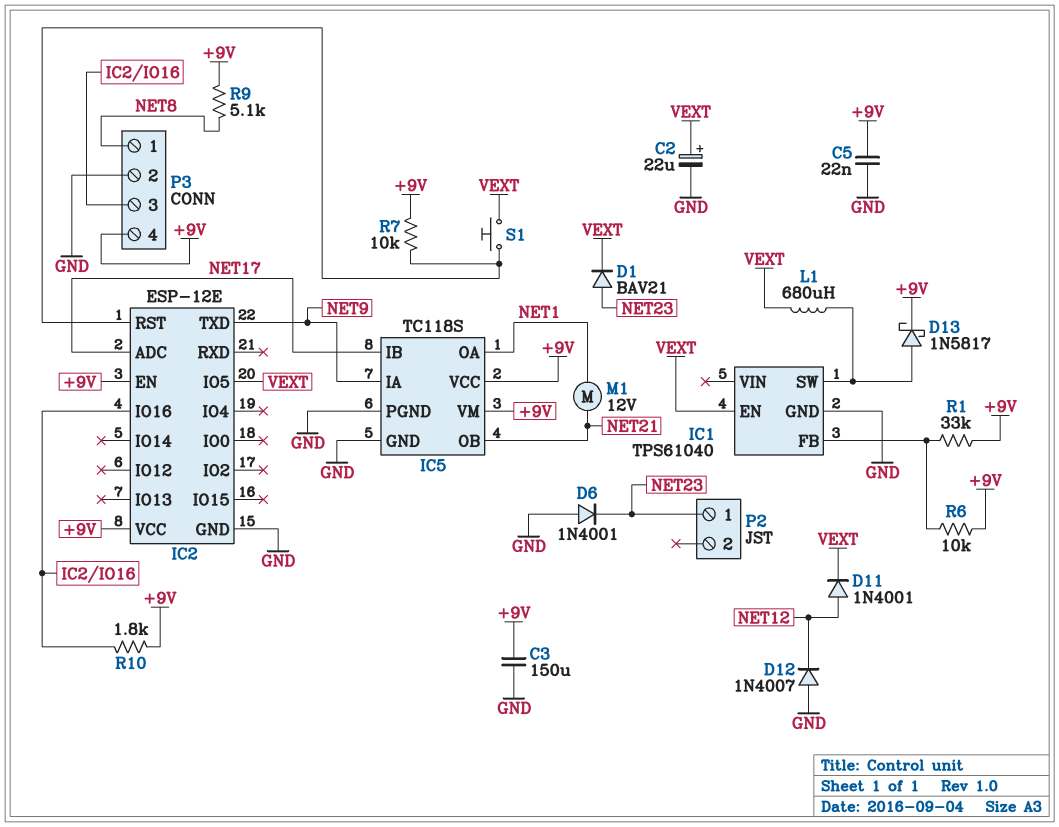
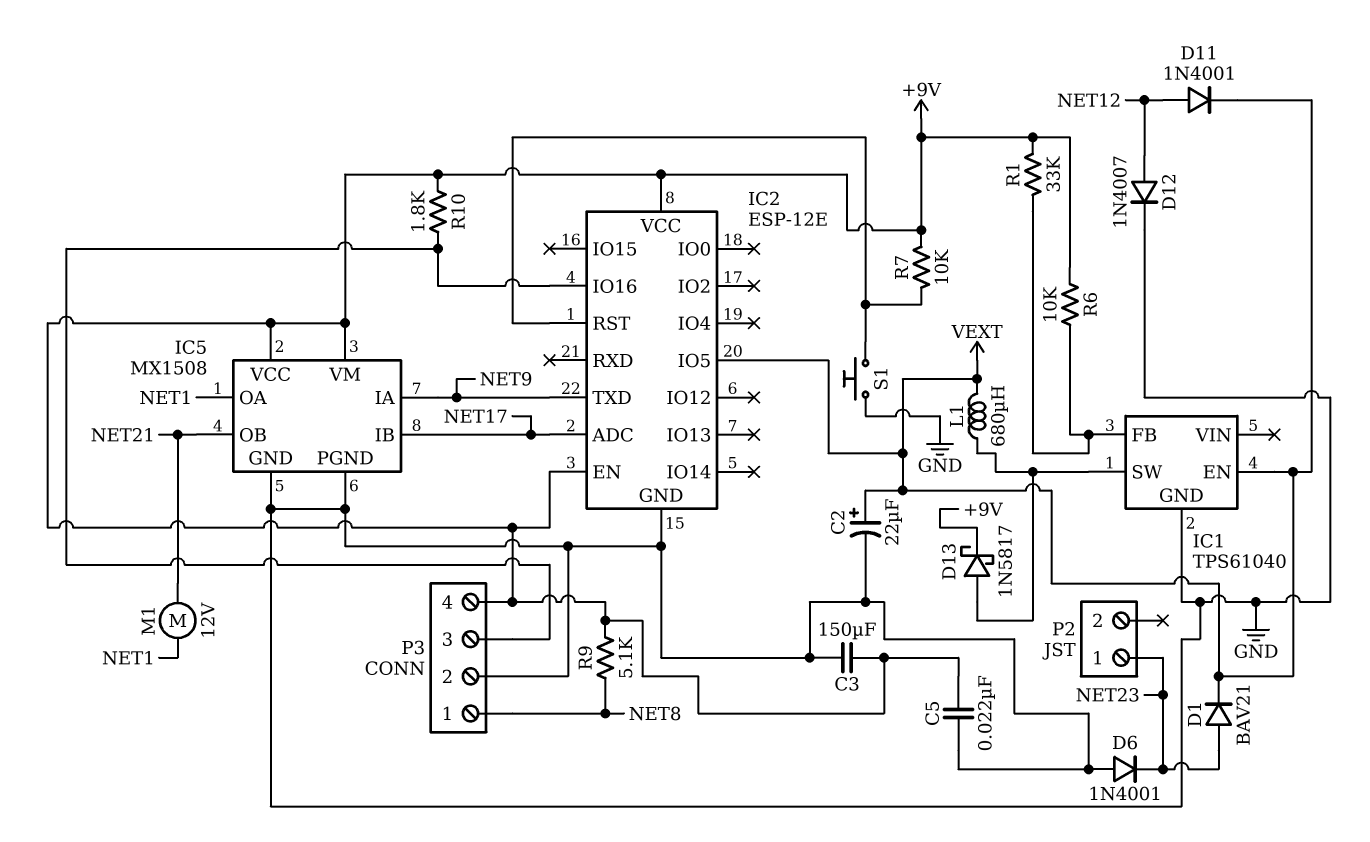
D12: diode 1N4007 (A GND, K NET12) -> diode 1N4007 (A NET12, K GND)
IC5: TC118S -> MX1508
S1: button (IC2/RST, VEXT) -> button (GND, IC2/RST)

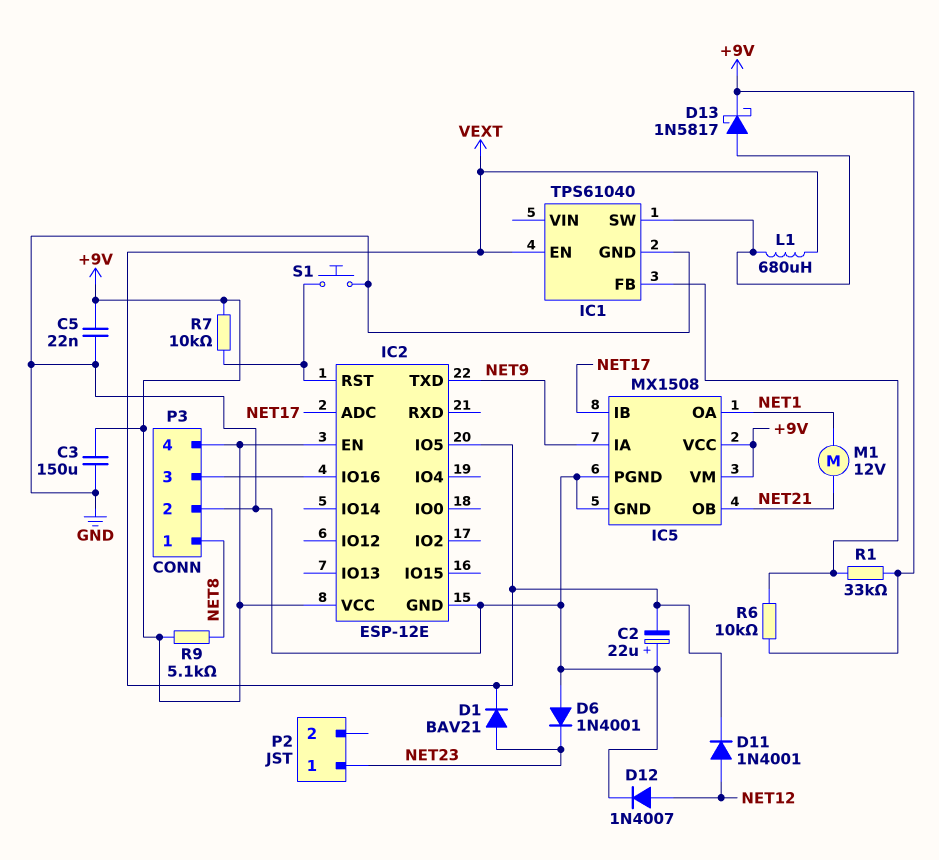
C2: 22uF (plus VEXT, minus GND) -> 22uF (plus GND, minus VEXT)
R10: 1.8k (+9V, IC2/IO16) -> none

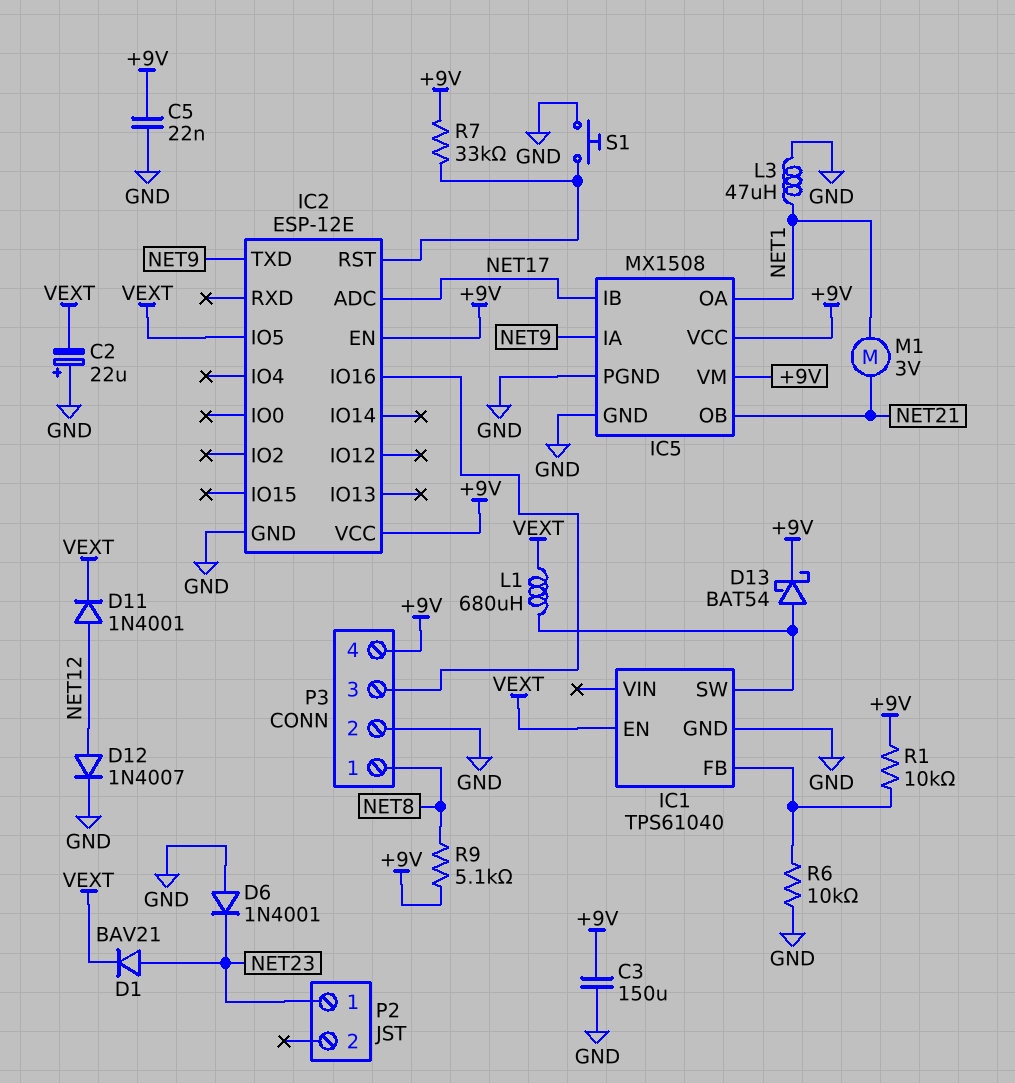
D13: schottky 1N5817 (A IC1/SW, K +9V) -> schottky BAT54 (A IC1/SW, K +9V)
L3: none -> 47uH (GND, NET1)
M1: motor 12V (NET1, NET21) -> motor 3V (NET1, NET21)
R1: 33k (+9V, IC1/FB) -> 10k (+9V, IC1/FB)
R6: 10k (+9V, IC1/FB) -> 10k (GND, IC1/FB)
R7: 10k (+9V, IC2/RST) -> 33k (+9V, IC2/RST)

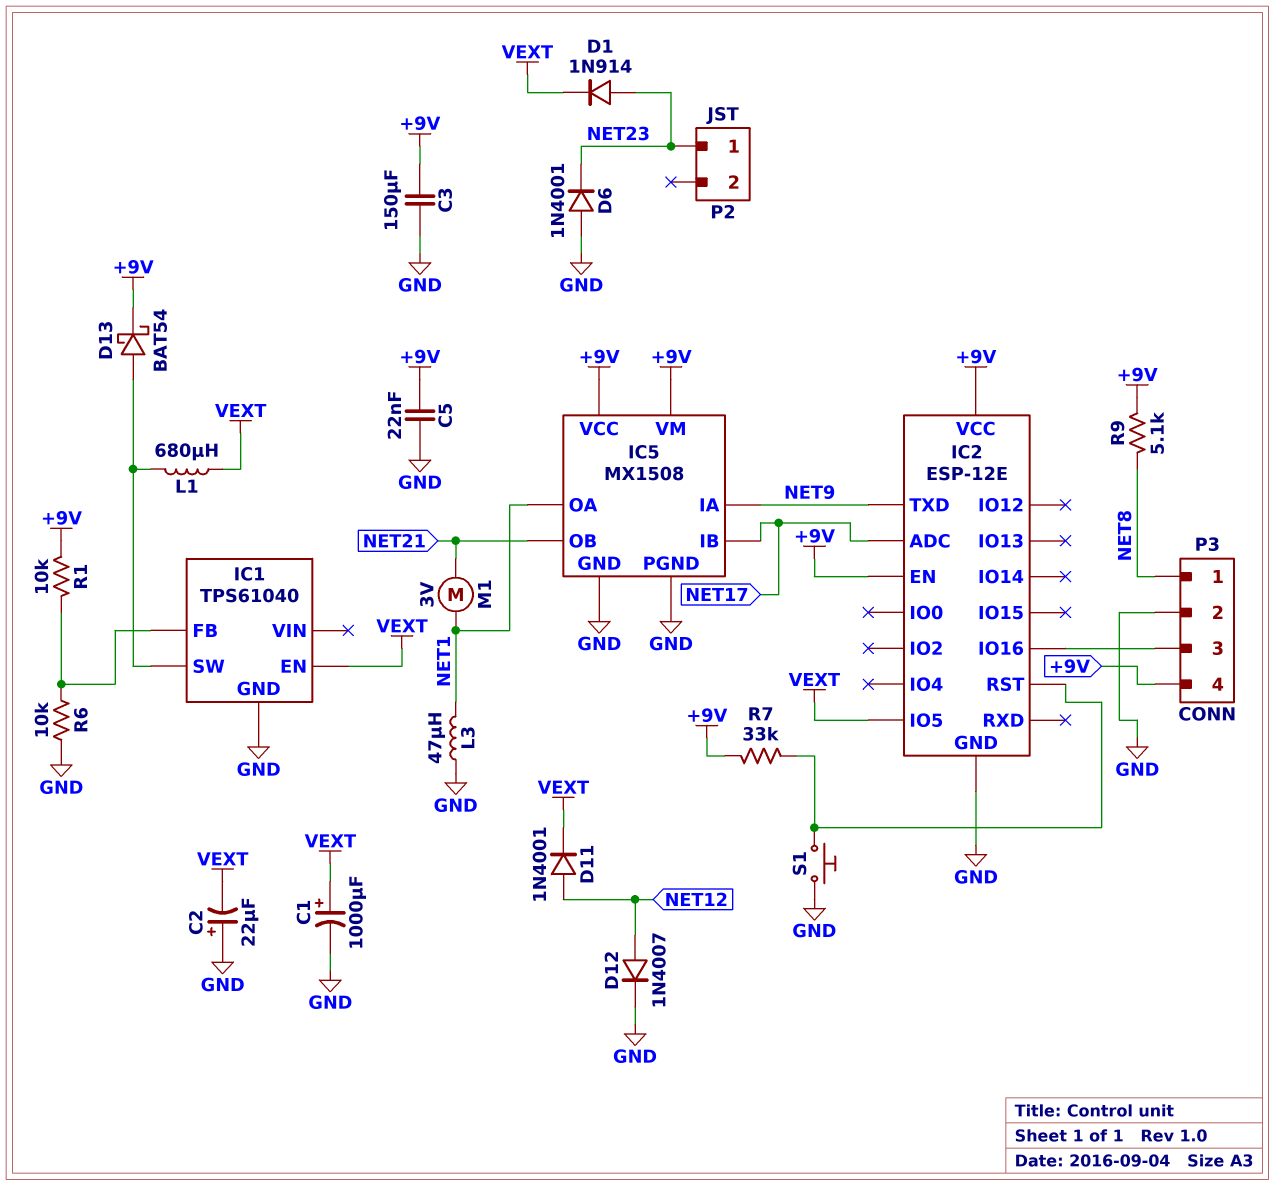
C1: none -> 1000uF (plus VEXT, minus GND)
D1: diode BAV21 (A NET23, K VEXT) -> diode 1N914 (A NET23, K VEXT)

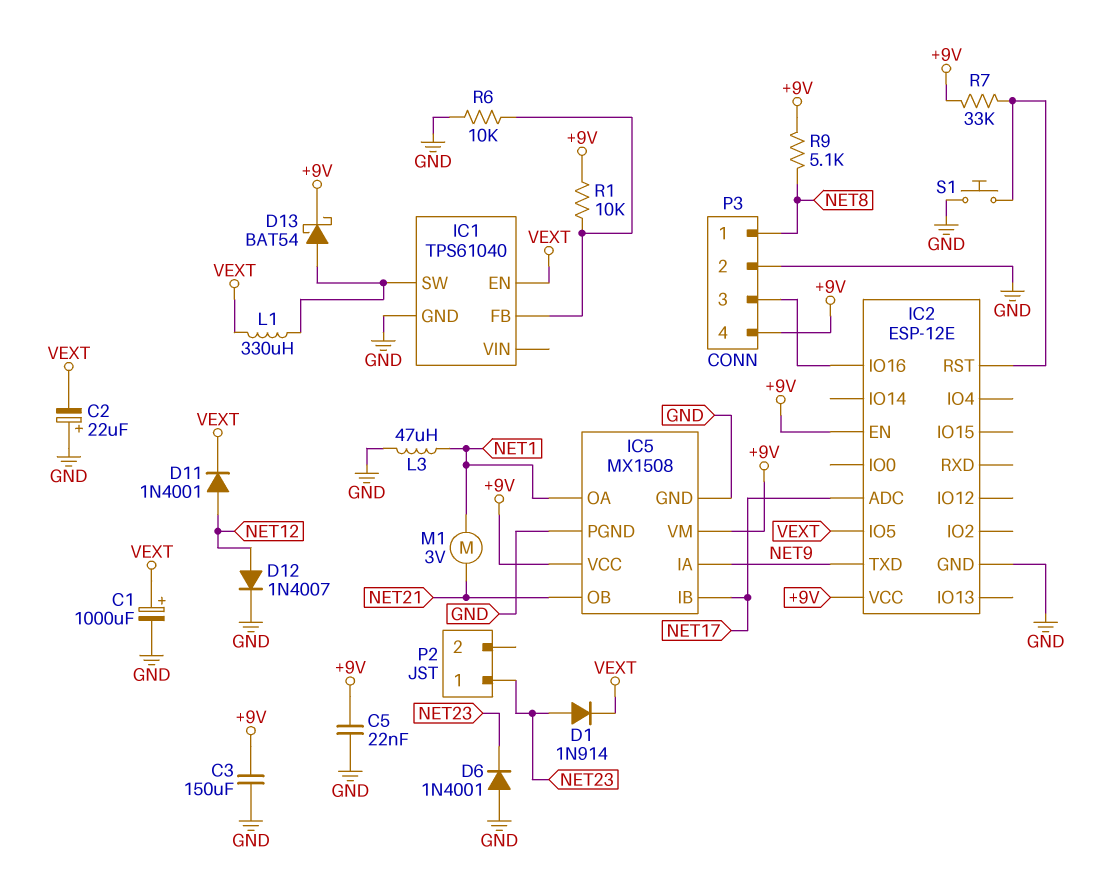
L1: 680uH (IC1/SW, VEXT) -> 330uH (IC1/SW, VEXT)

